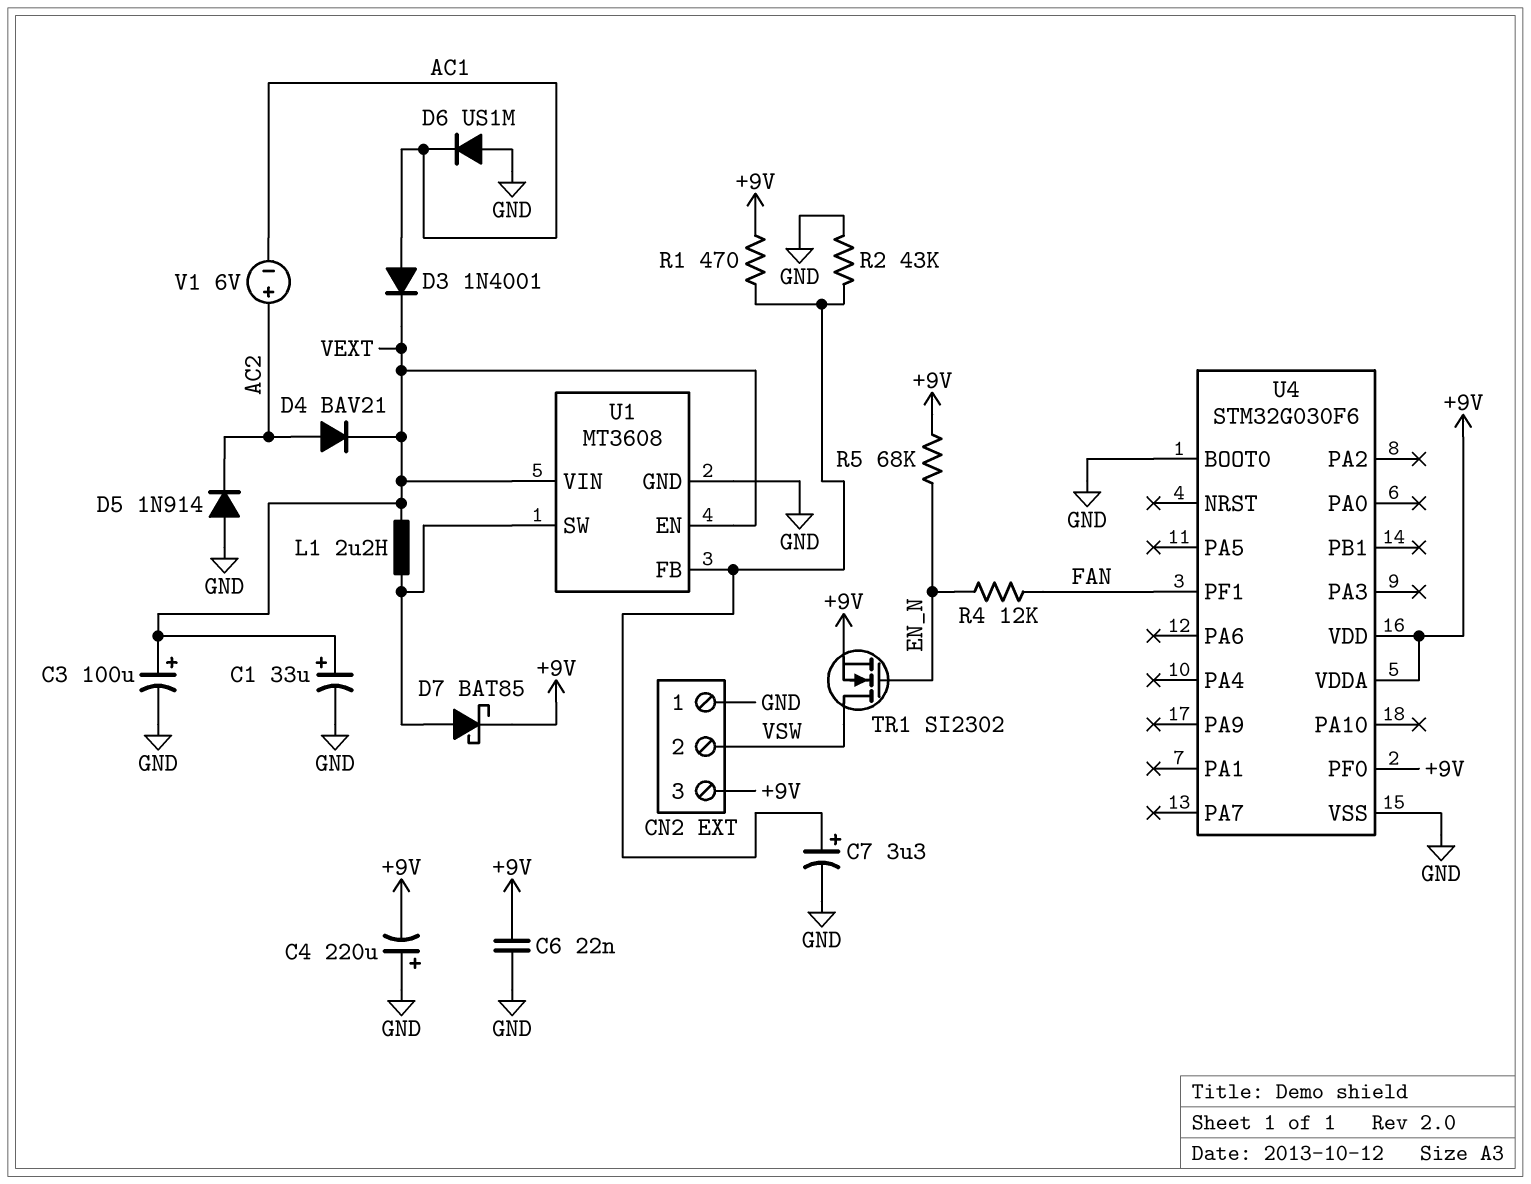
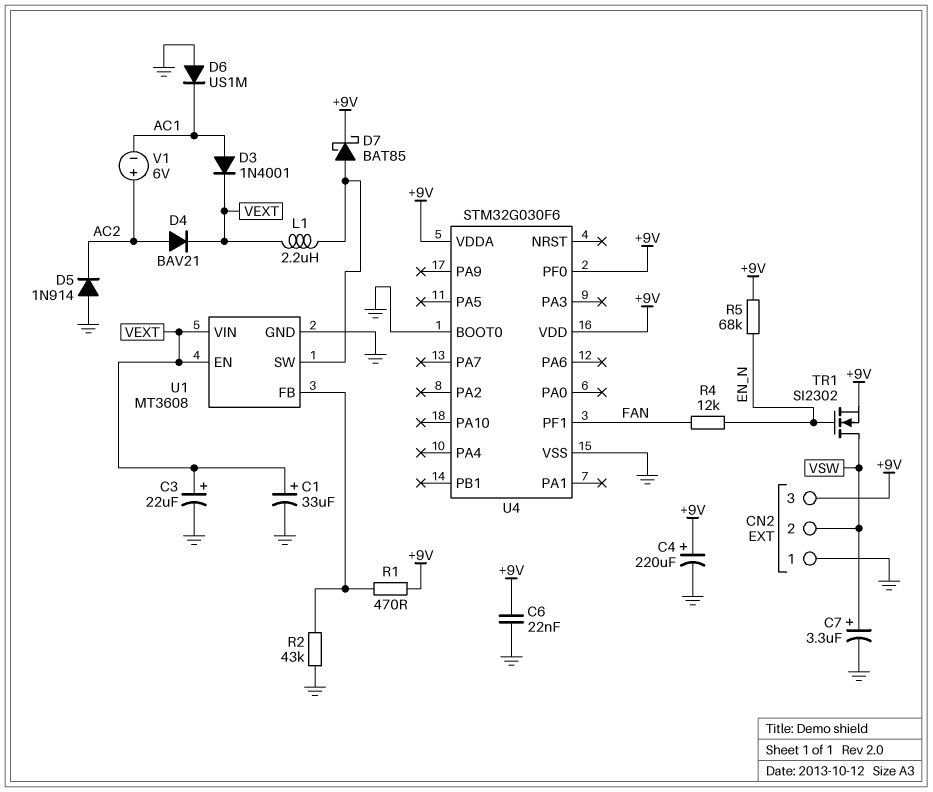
C3: 100uF (plus VEXT, minus GND) -> 22uF (plus VEXT, minus GND)
C4: 220uF (plus GND, minus +9V) -> 220uF (plus +9V, minus GND)
C7: 3.3uF (plus U1/FB, minus GND) -> 3.3uF (plus VSW, minus GND)

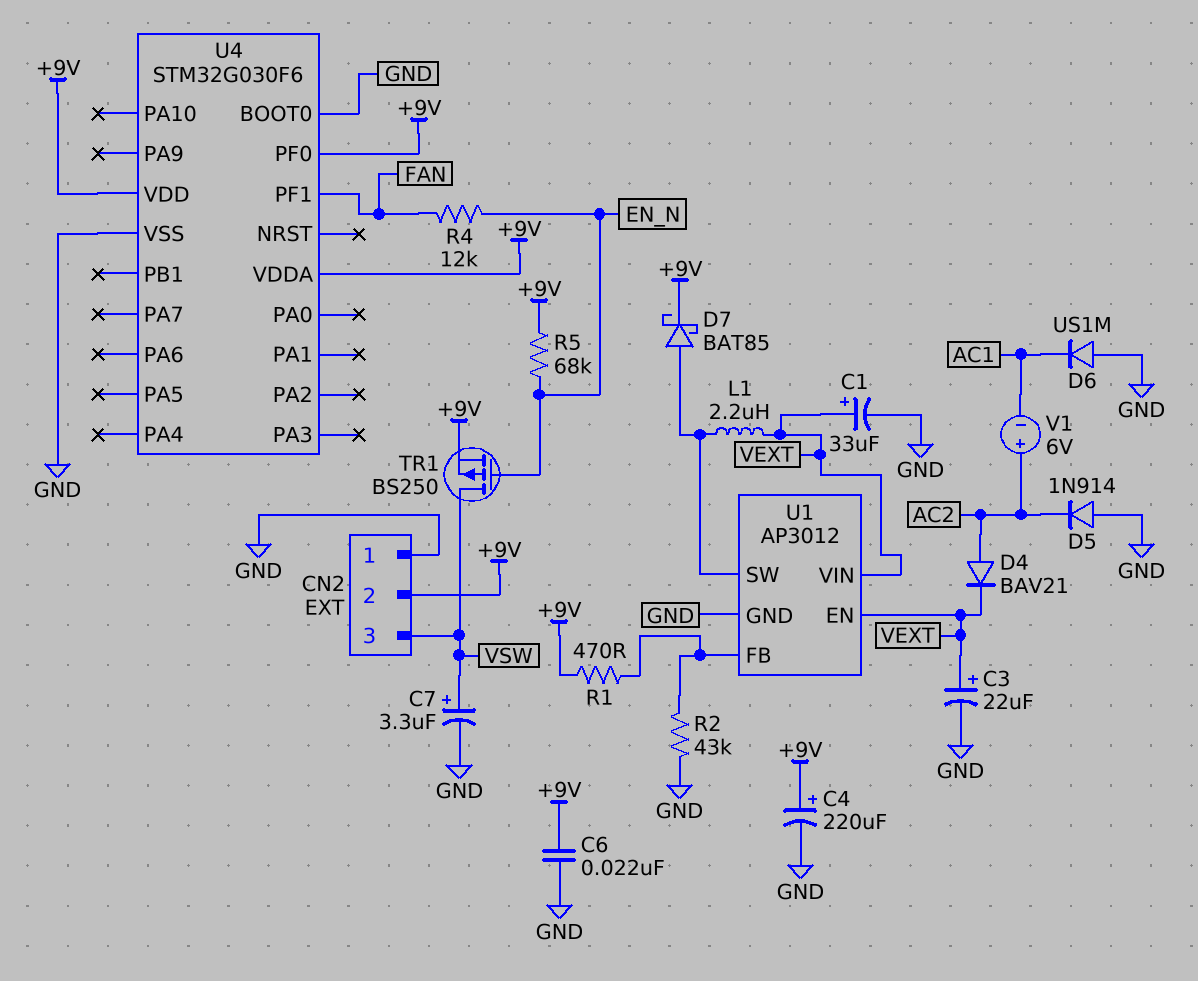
CN2 pin 2: VSW -> +9V
CN2 pin 3: +9V -> VSW
D3: diode 1N4001 (A AC1, K VEXT) -> none
TR1: NMOS SI2302 (G EN_N, D VSW, S +9V) -> PMOS BS250 (G EN_N, D VSW, S +9V)
U1: MT3608 -> AP3012

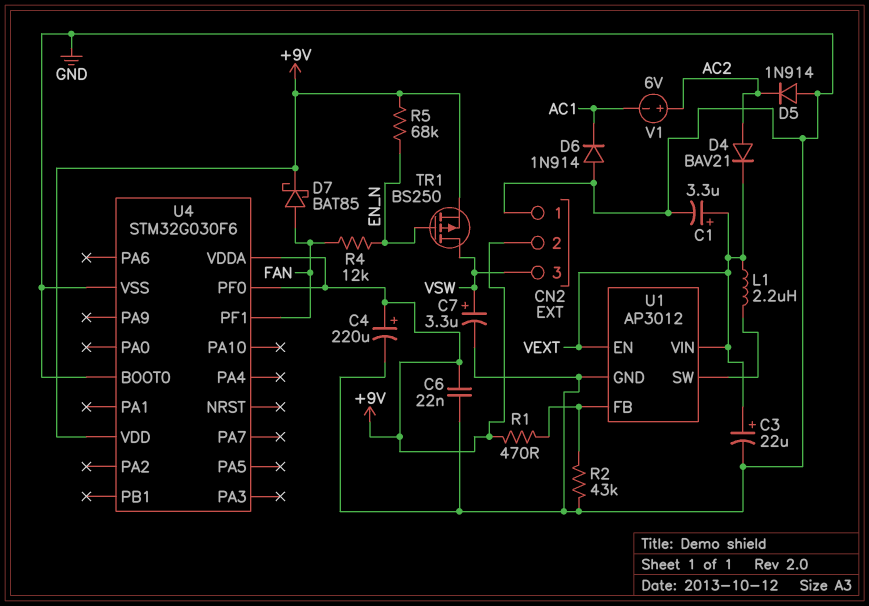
C1: 33uF (plus VEXT, minus GND) -> 3.3uF (plus VEXT, minus GND)
D6: diode US1M (A GND, K AC1) -> diode 1N914 (A GND, K AC1)
D7: schottky BAT85 (A U1/SW, K +9V) -> schottky BAT85 (A FAN, K +9V)

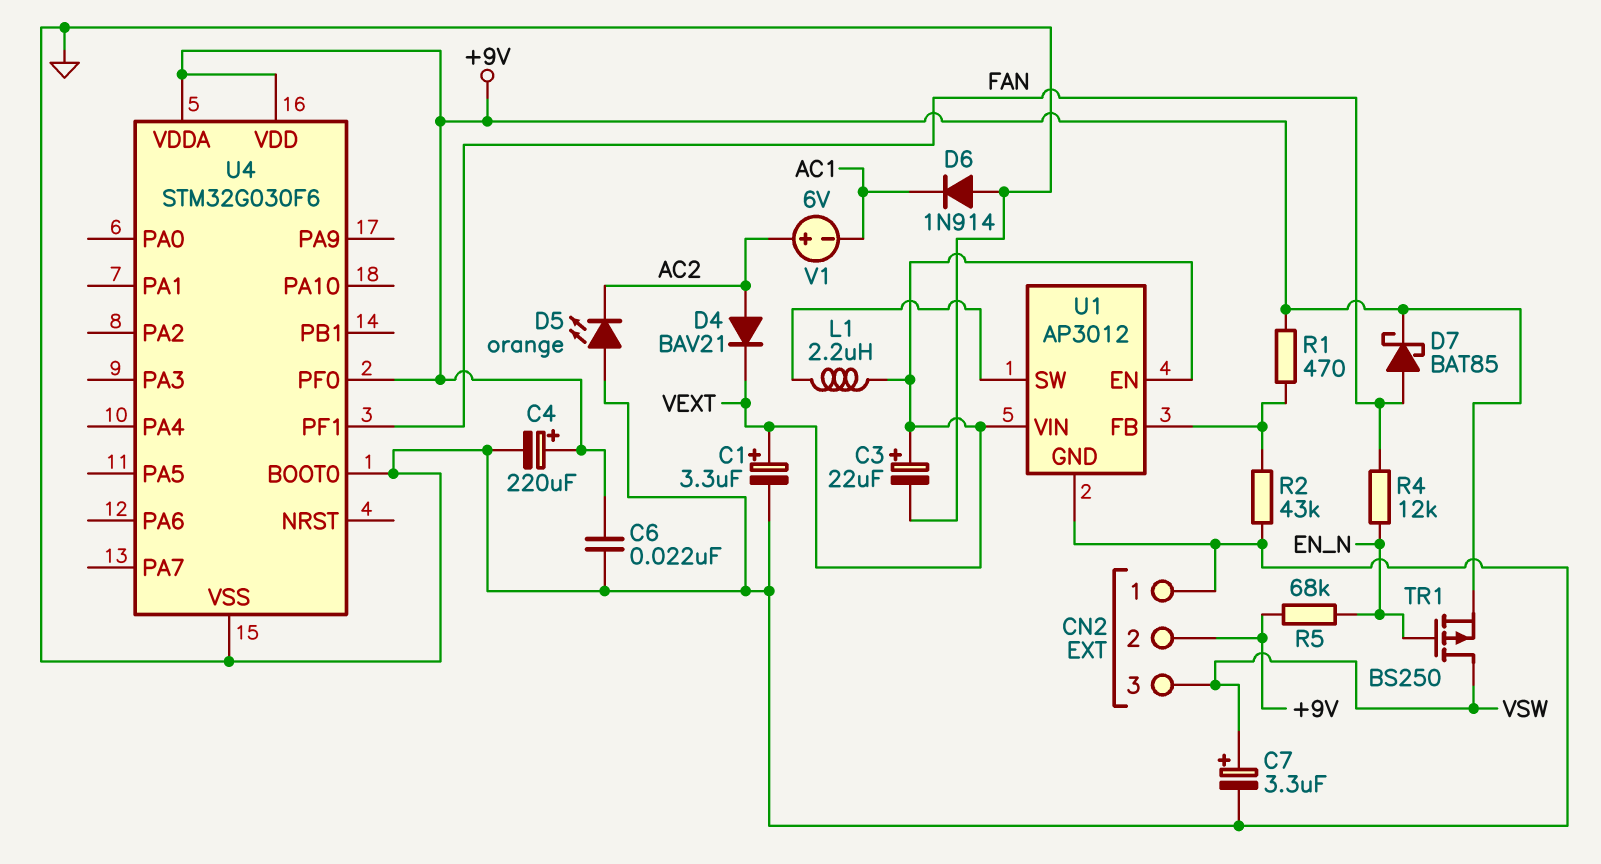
D5: diode 1N914 (A GND, K AC2) -> LED orange (A GND, K AC2)

